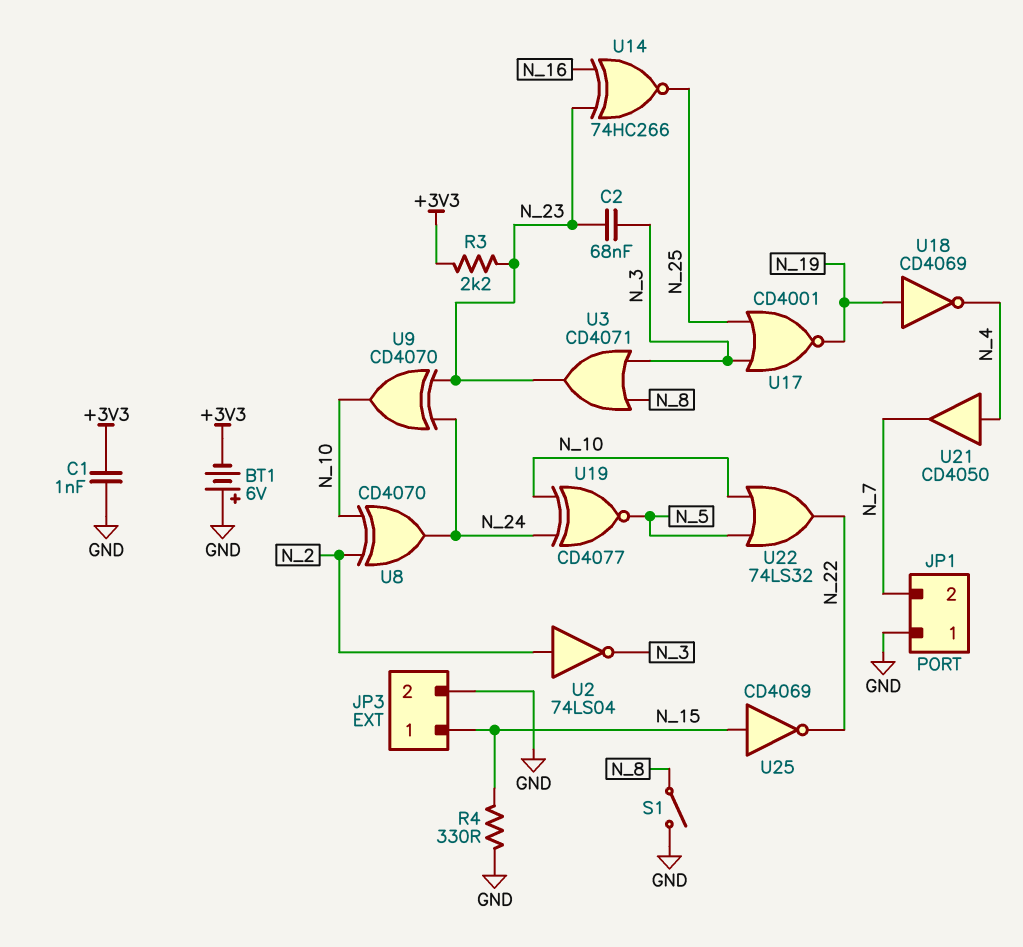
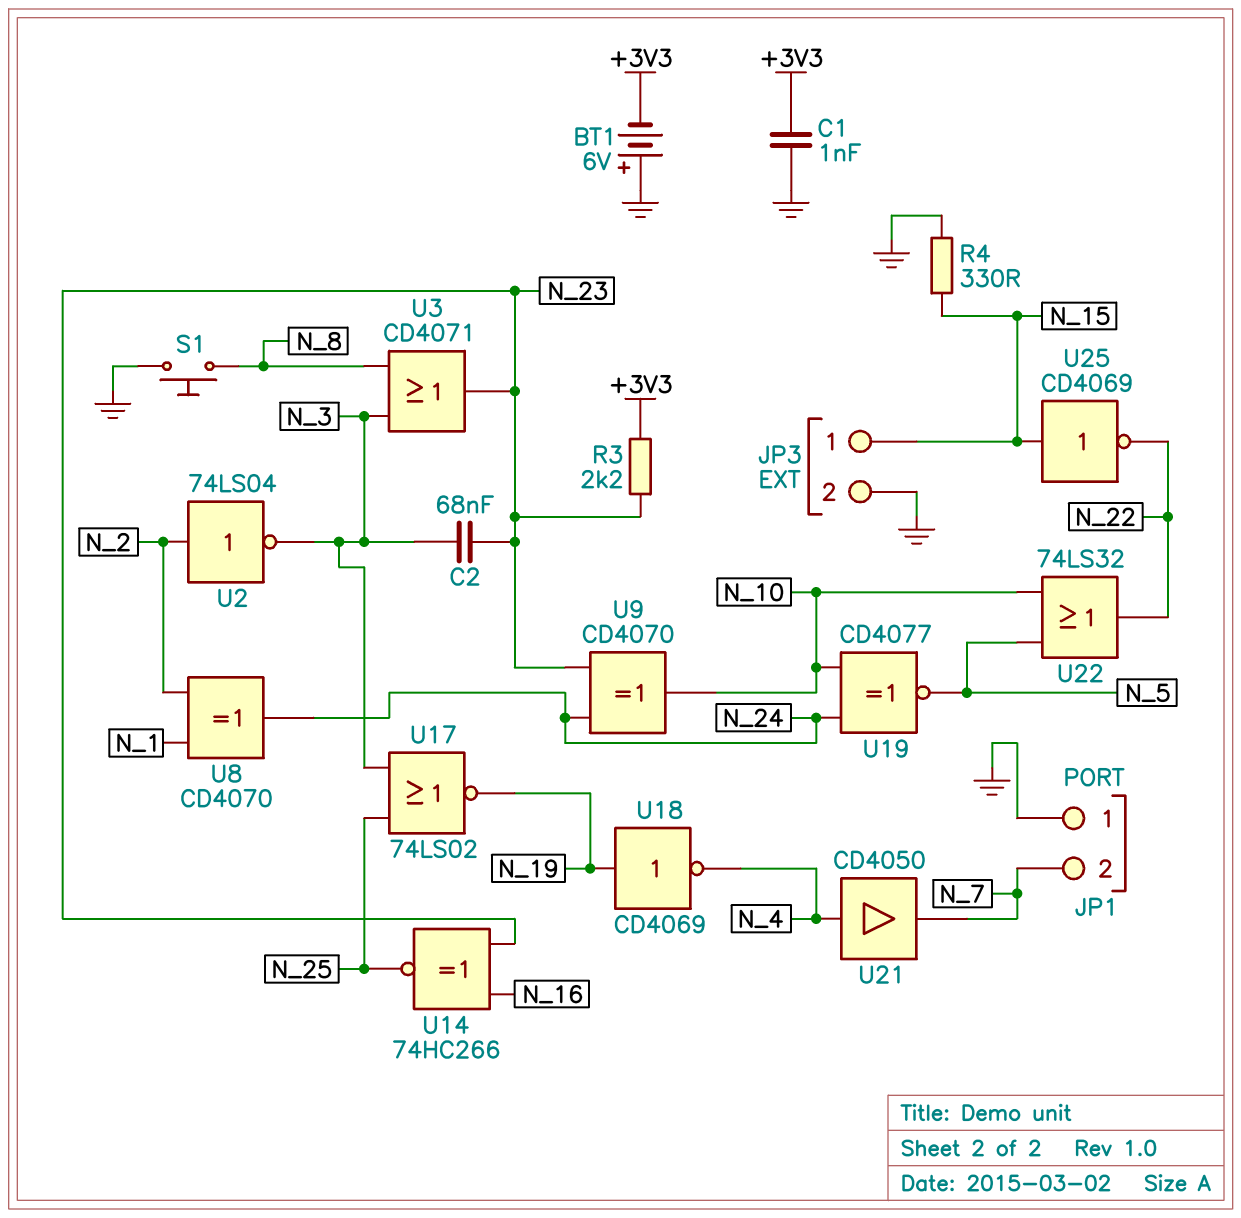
S1: switch (GND, N_8) -> button (GND, N_8)
U8: XOR CD4070 (in N_2, in N_10, out N_24) -> XOR CD4070 (in N_1, in N_2, out N_24)
U17: NOR CD4001 (in N_3, in N_25, out N_19) -> NOR 74LS02 (in N_3, in N_25, out N_19)

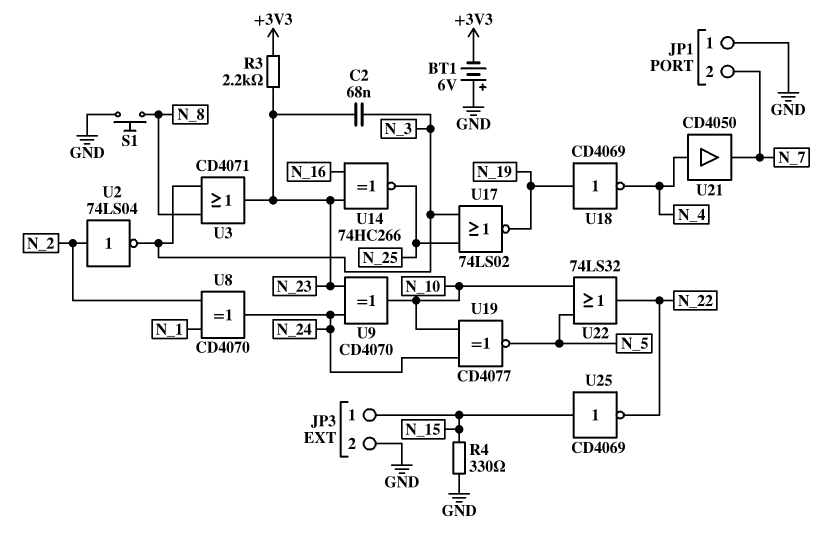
C1: 1nF (+3V3, GND) -> none

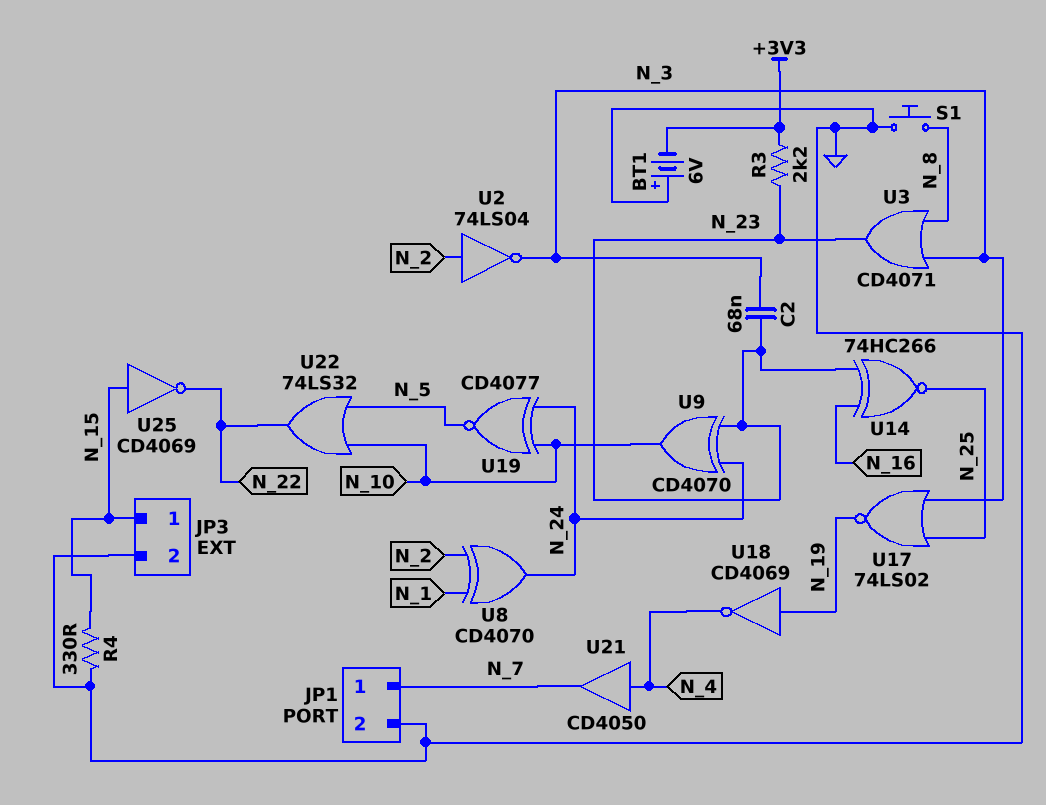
JP1 pin 1: GND -> N_7
JP1 pin 2: N_7 -> GND

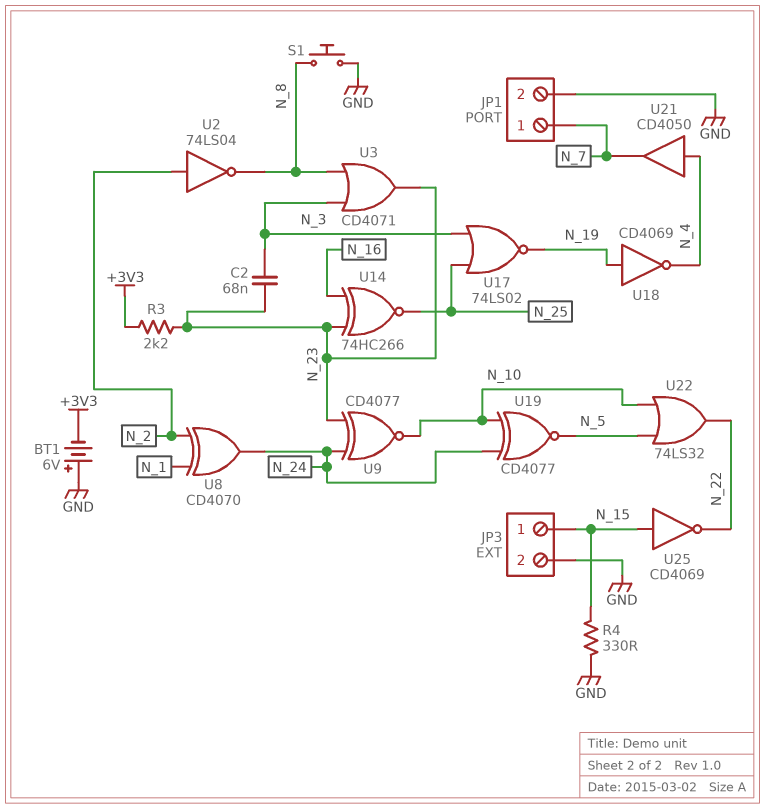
U2: NOT 74LS04 (in N_2, out N_3) -> NOT 74LS04 (in N_2, out N_8)
U9: XOR CD4070 (in N_23, in N_24, out N_10) -> XNOR CD4077 (in N_23, in N_24, out N_10)

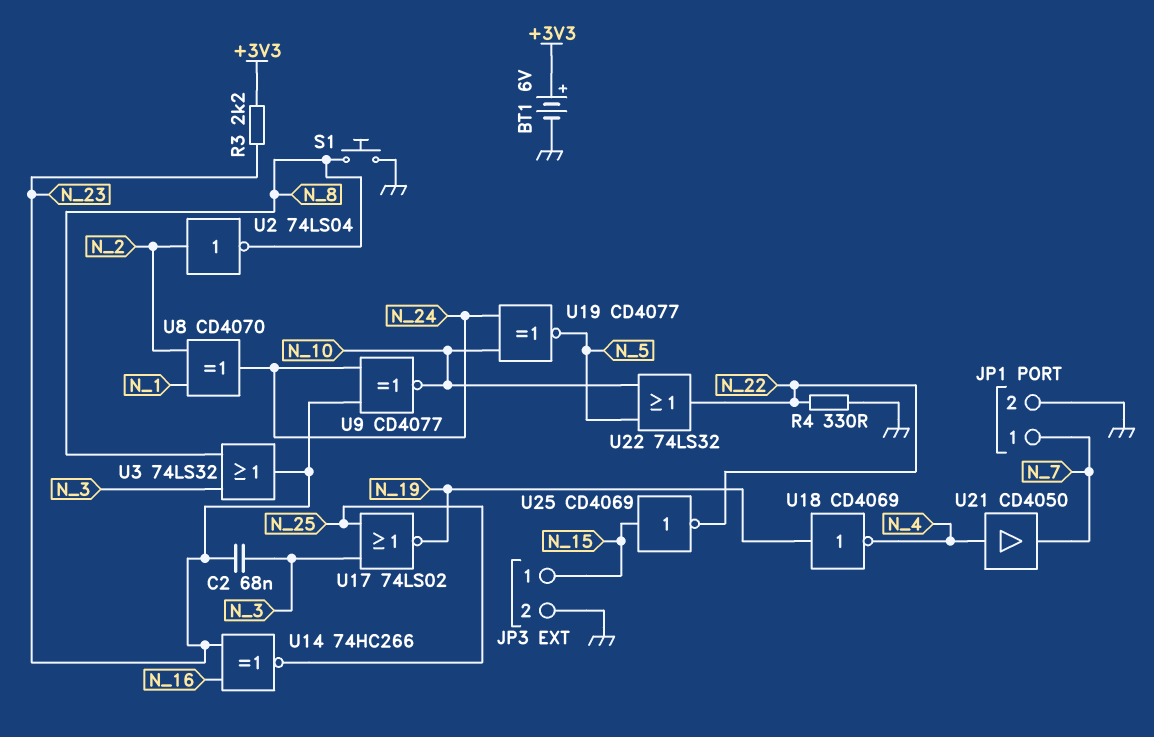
BT1: 6V (plus GND, minus +3V3) -> 6V (plus +3V3, minus GND)
R4: 330 (GND, N_15) -> 330 (GND, N_22)
U3: OR CD4071 (in N_3, in N_8, out N_23) -> OR 74LS32 (in N_3, in N_8, out N_23)

